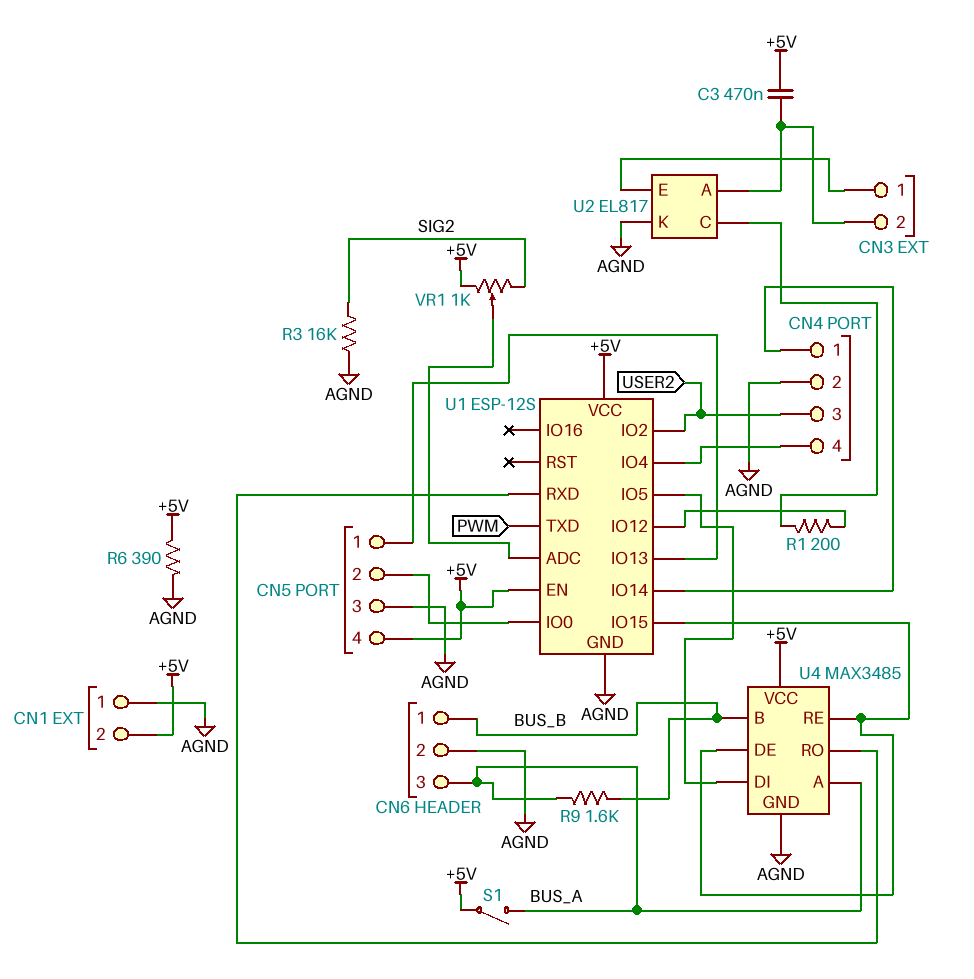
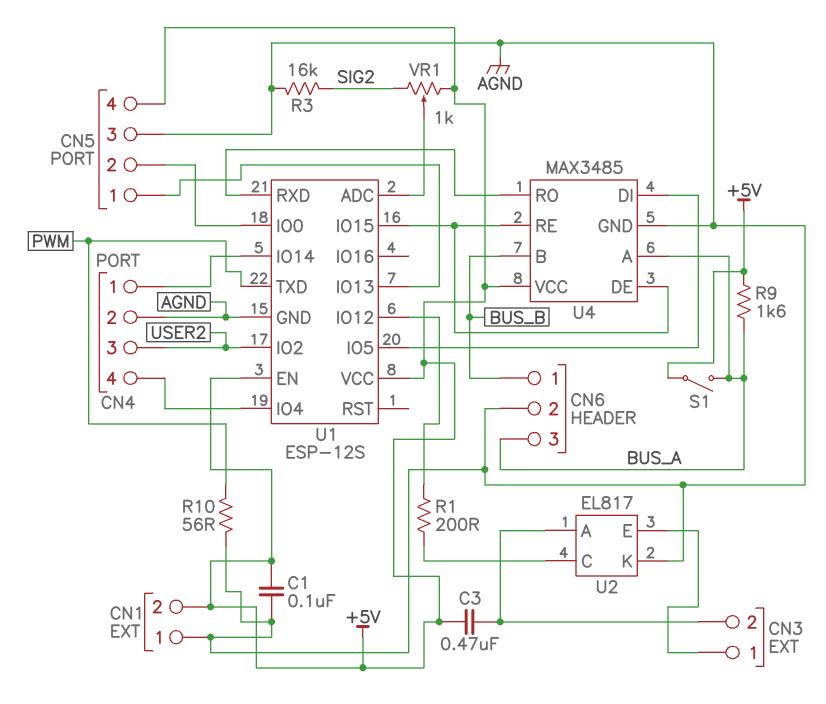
C1: none -> 100nF (+5V, AGND)
R6: 390 (+5V, AGND) -> none
R9: 1.6k (BUS_A, BUS_B) -> 1.6k (+5V, BUS_A)
R10: none -> 56 (AGND, PWM)

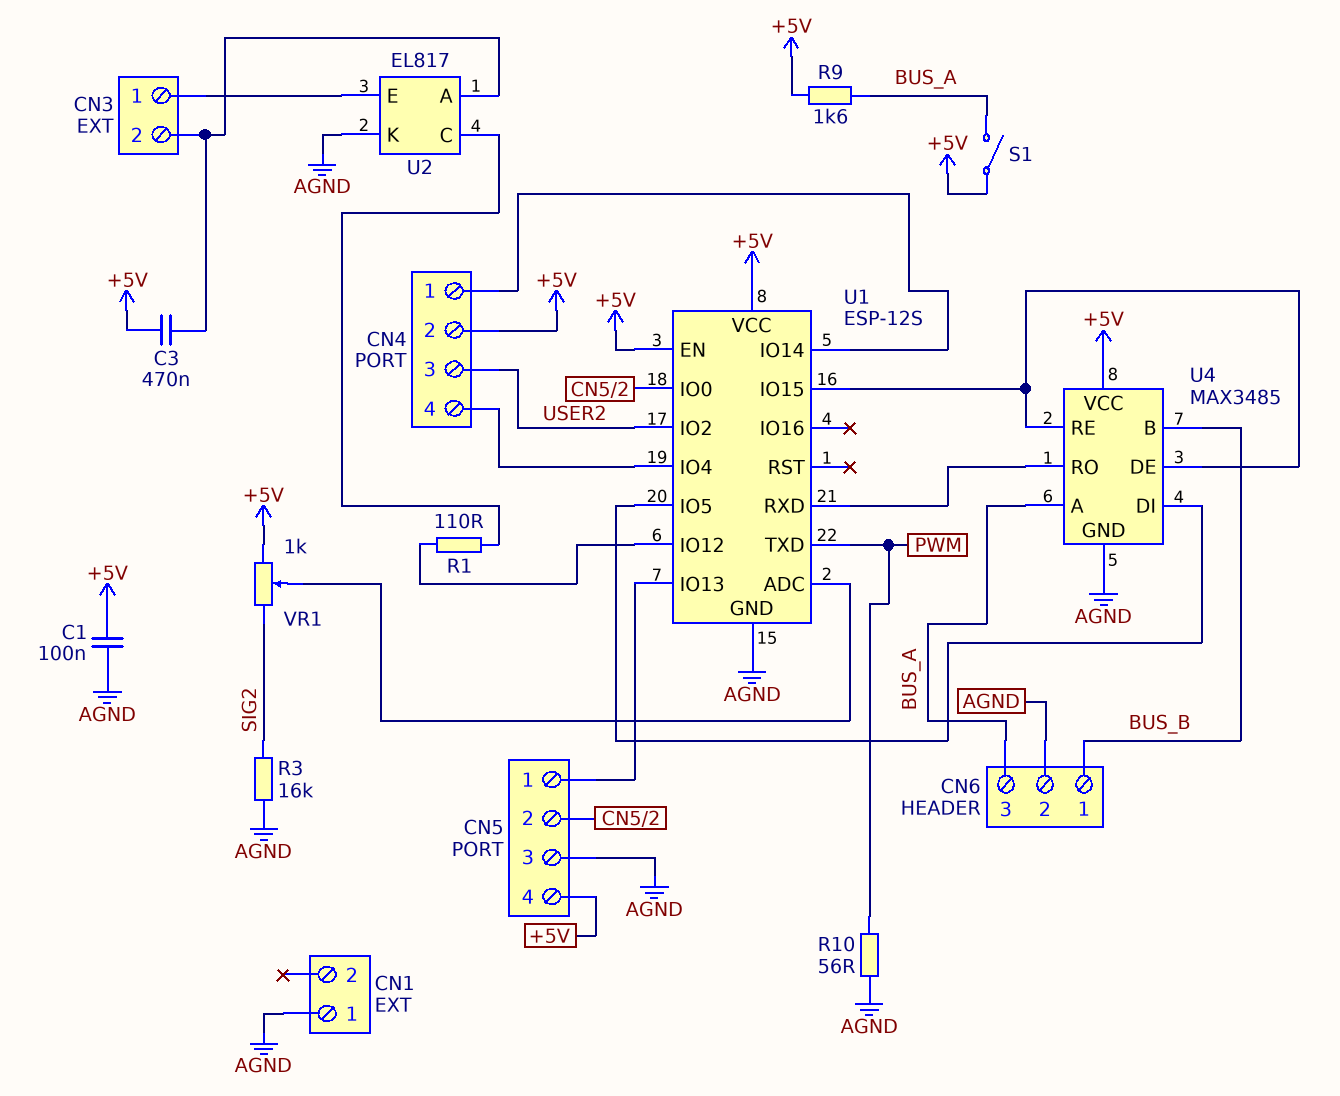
CN1 pin 2: +5V -> none
CN4 pin 2: AGND -> +5V
R1: 200 (U1/IO12, U2/C) -> 110 (U1/IO12, U2/C)

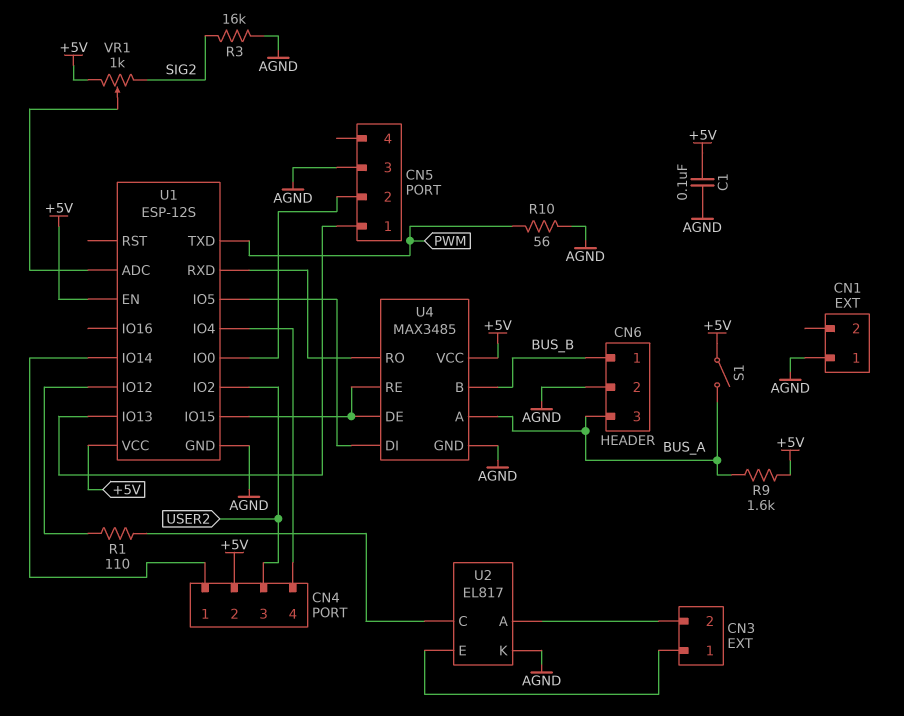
C3: 470nF (+5V, CN3/2) -> none
CN5 pin 4: +5V -> none

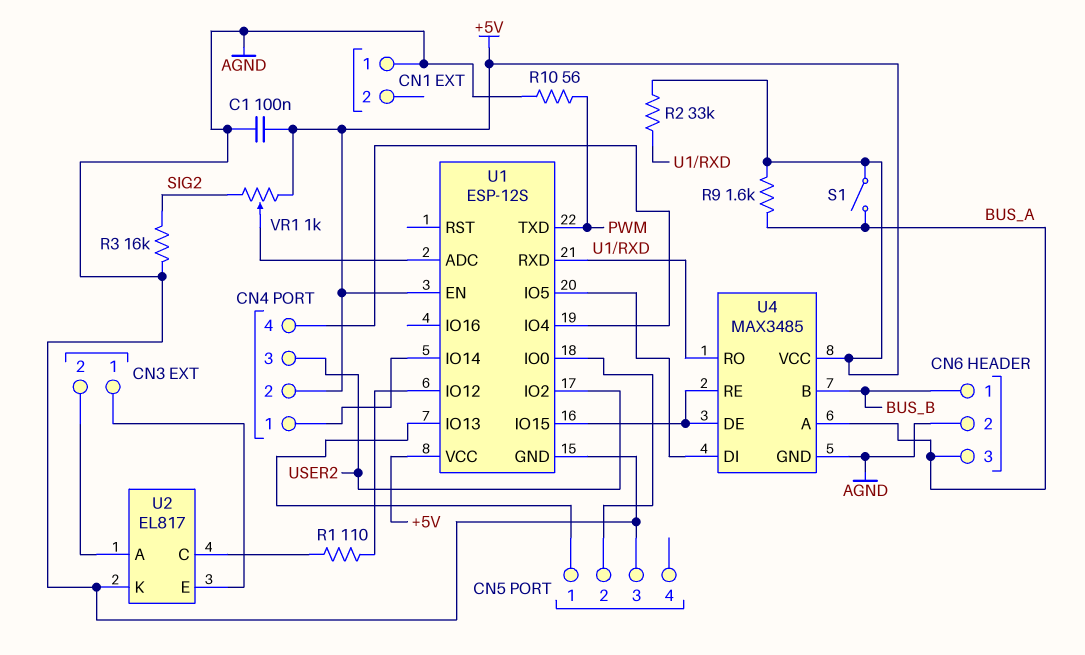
R2: none -> 33k (+5V, U1/RXD)

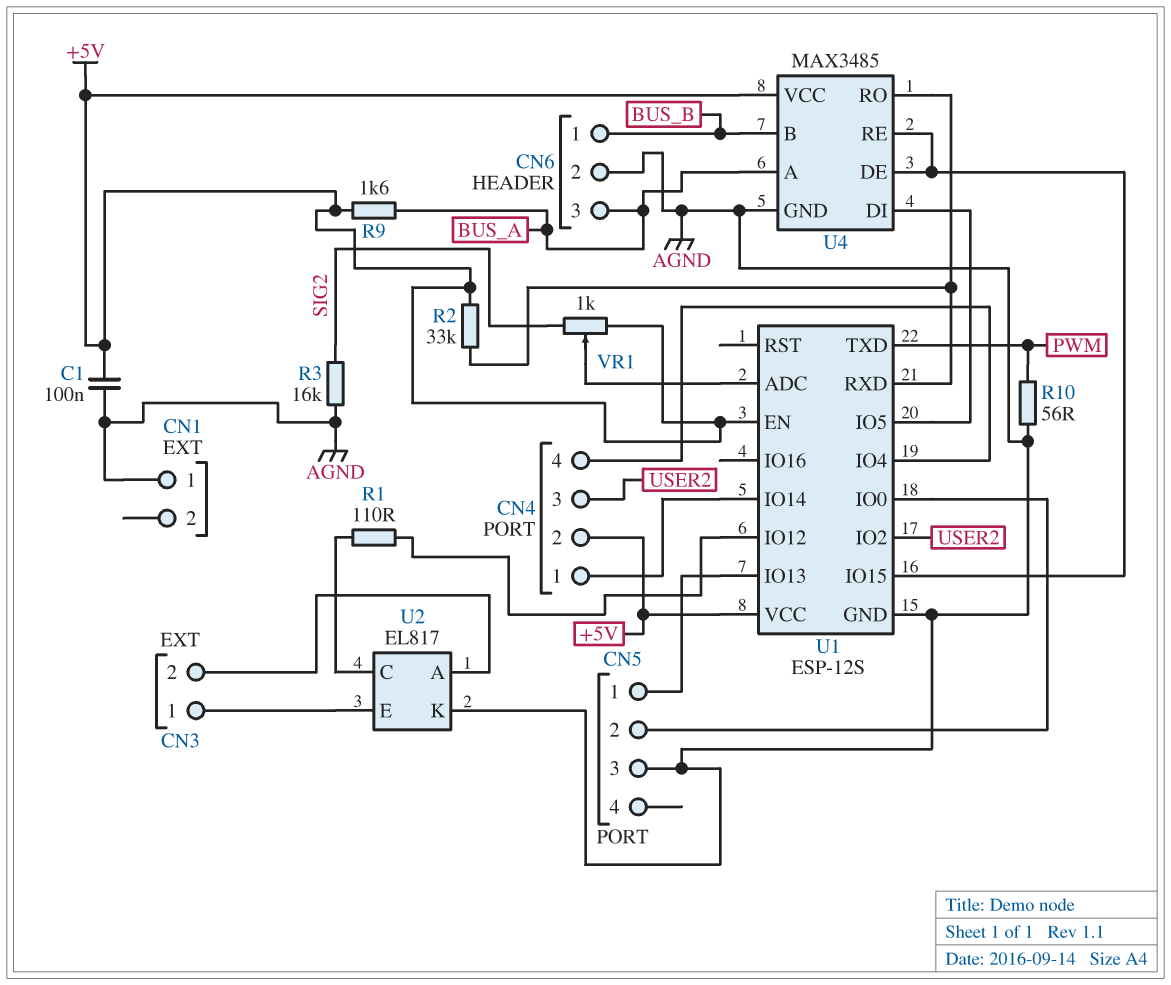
S1: switch (+5V, BUS_A) -> none

